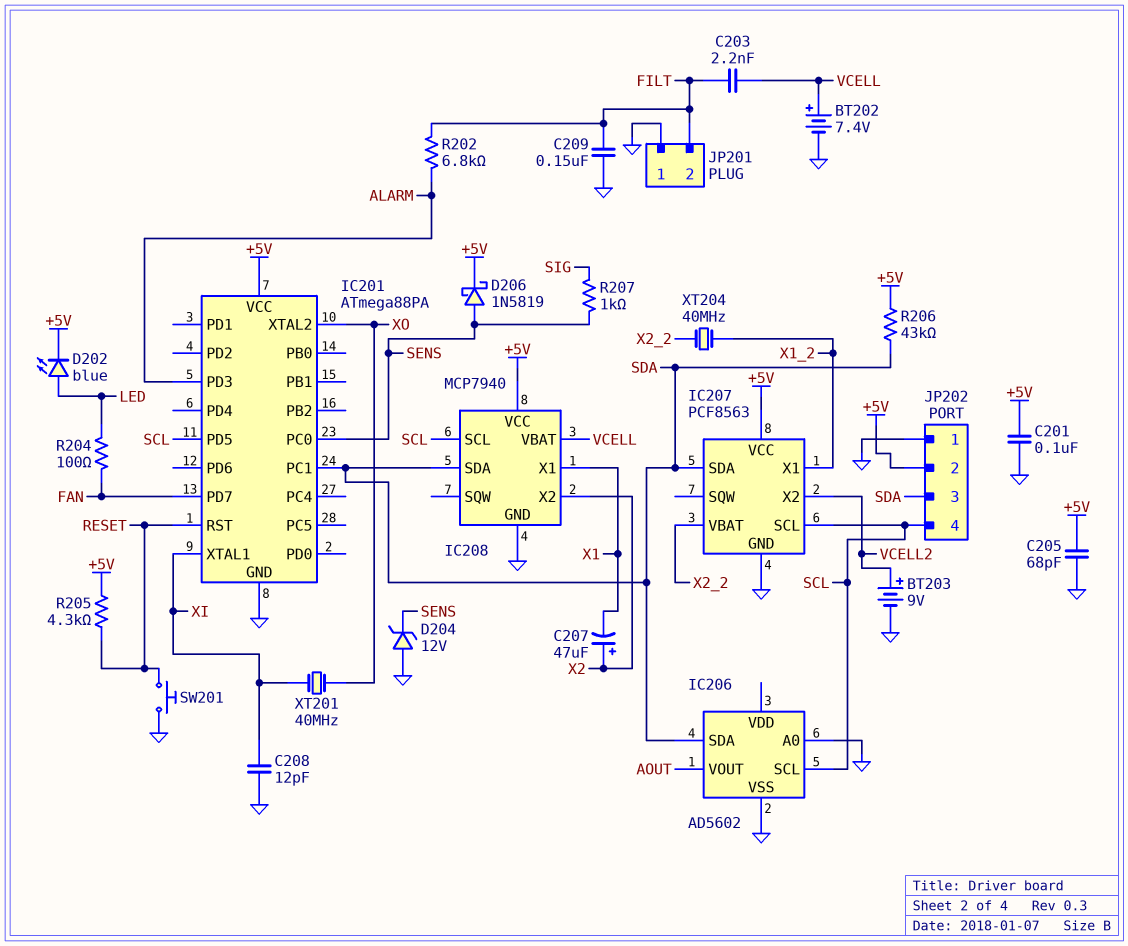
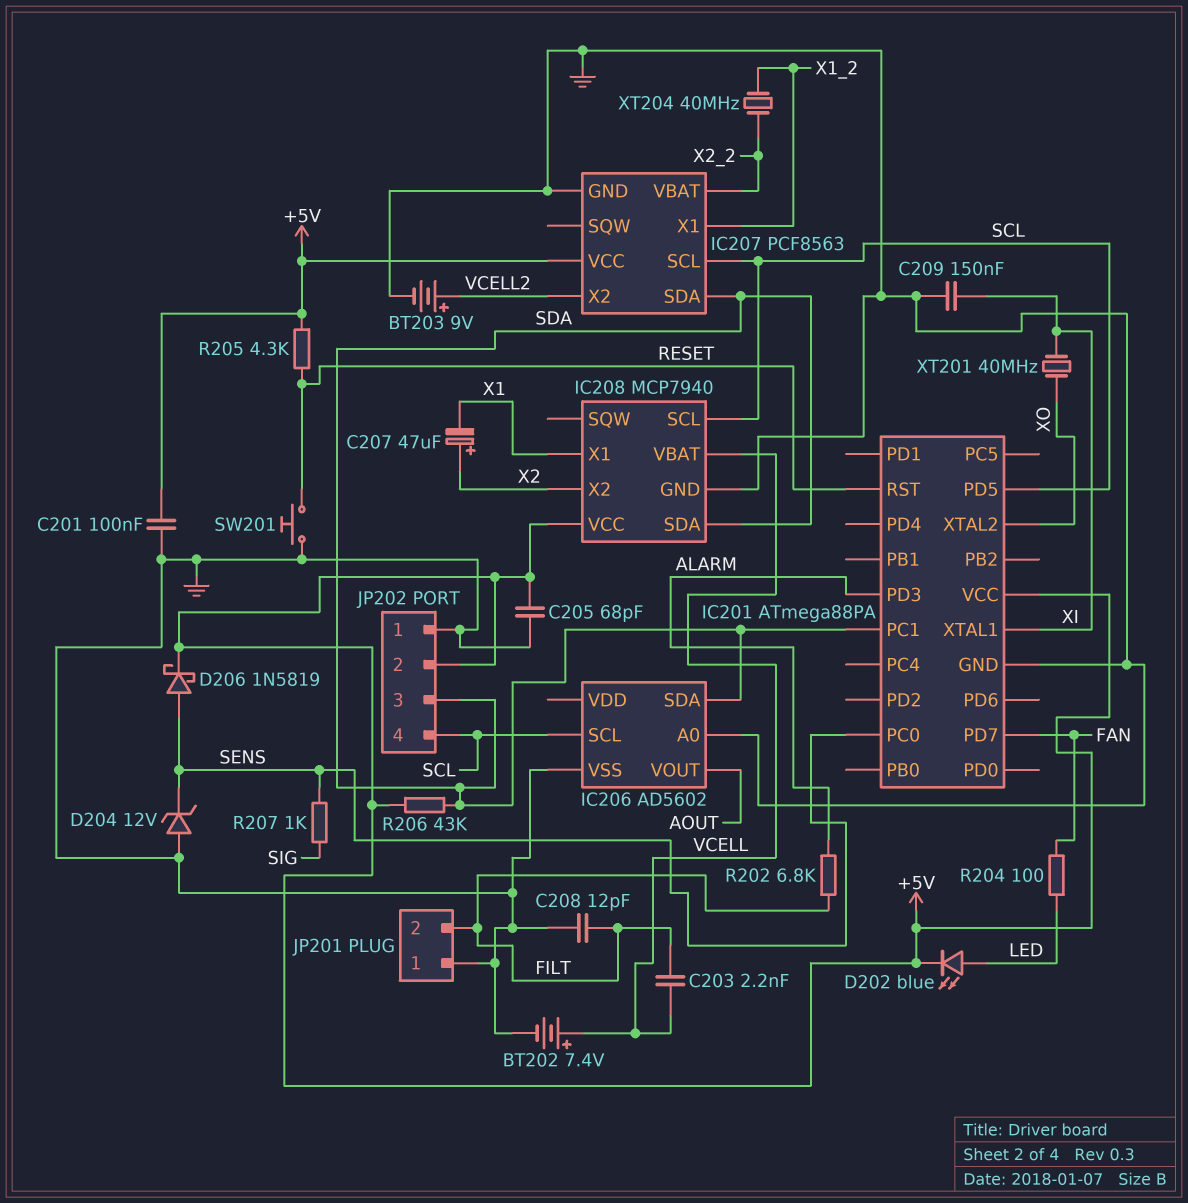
C208: 12pF (GND, XI) -> 12pF (FILT, GND)
C209: 150nF (FILT, GND) -> 150nF (GND, XI)

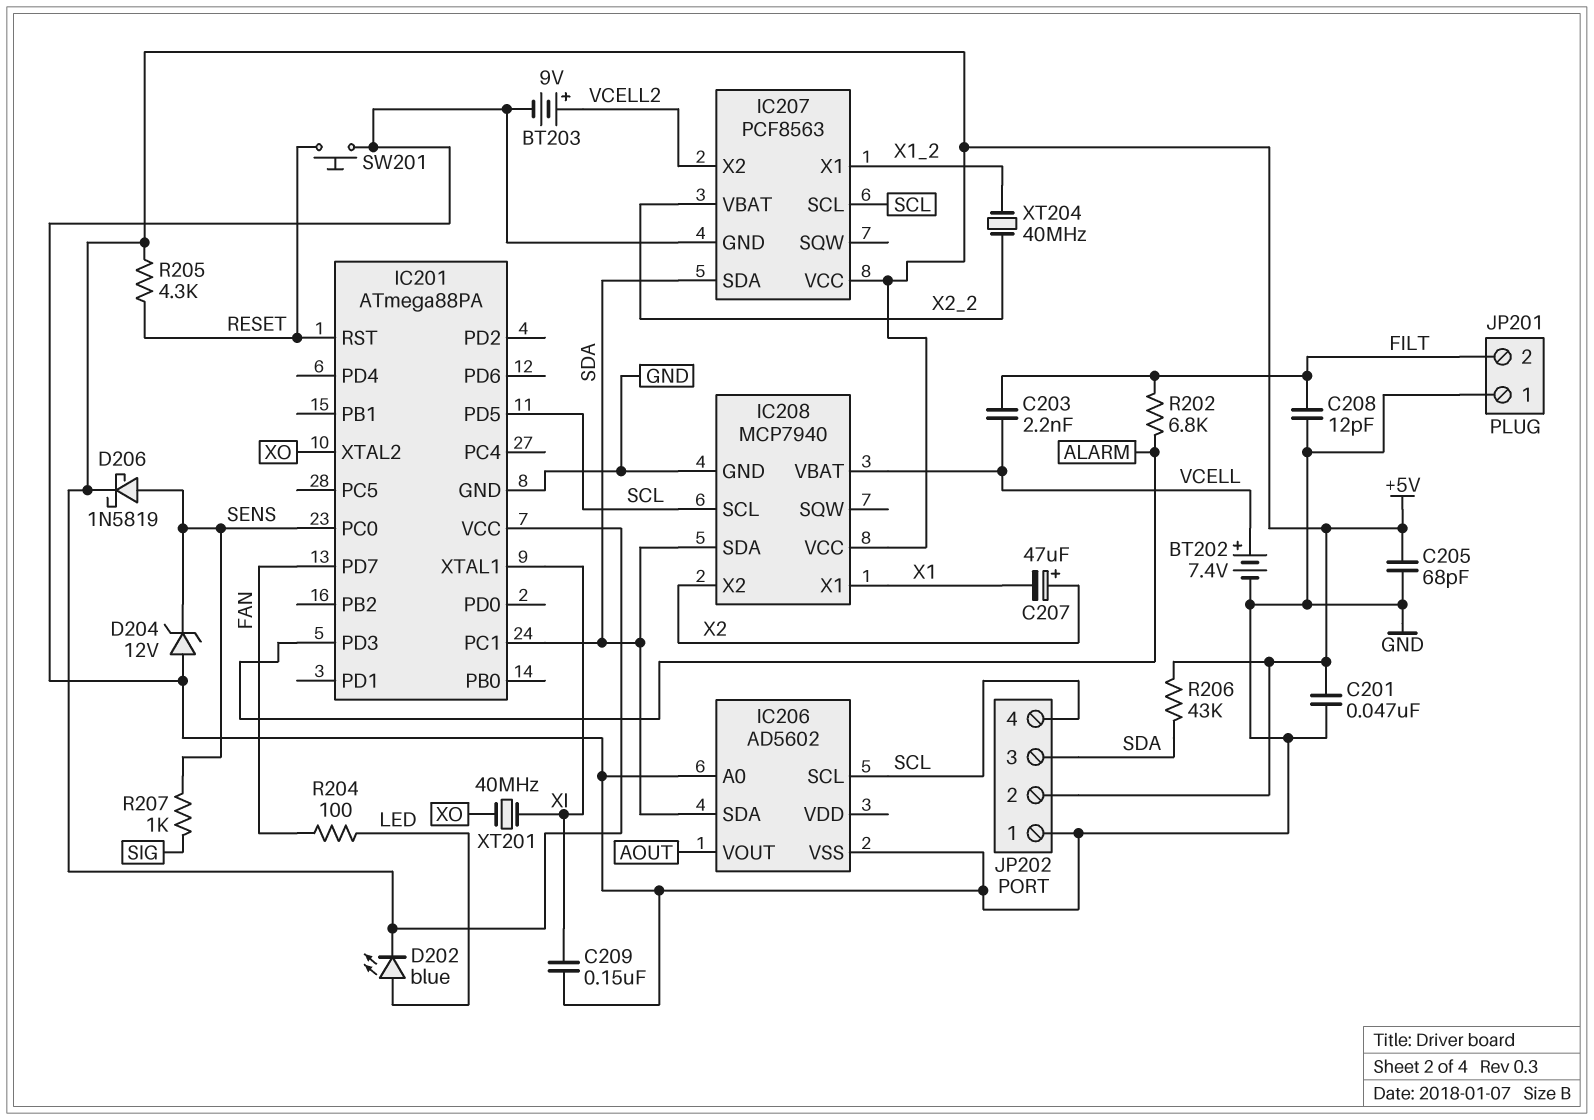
C201: 100nF (+5V, GND) -> 47nF (+5V, GND)

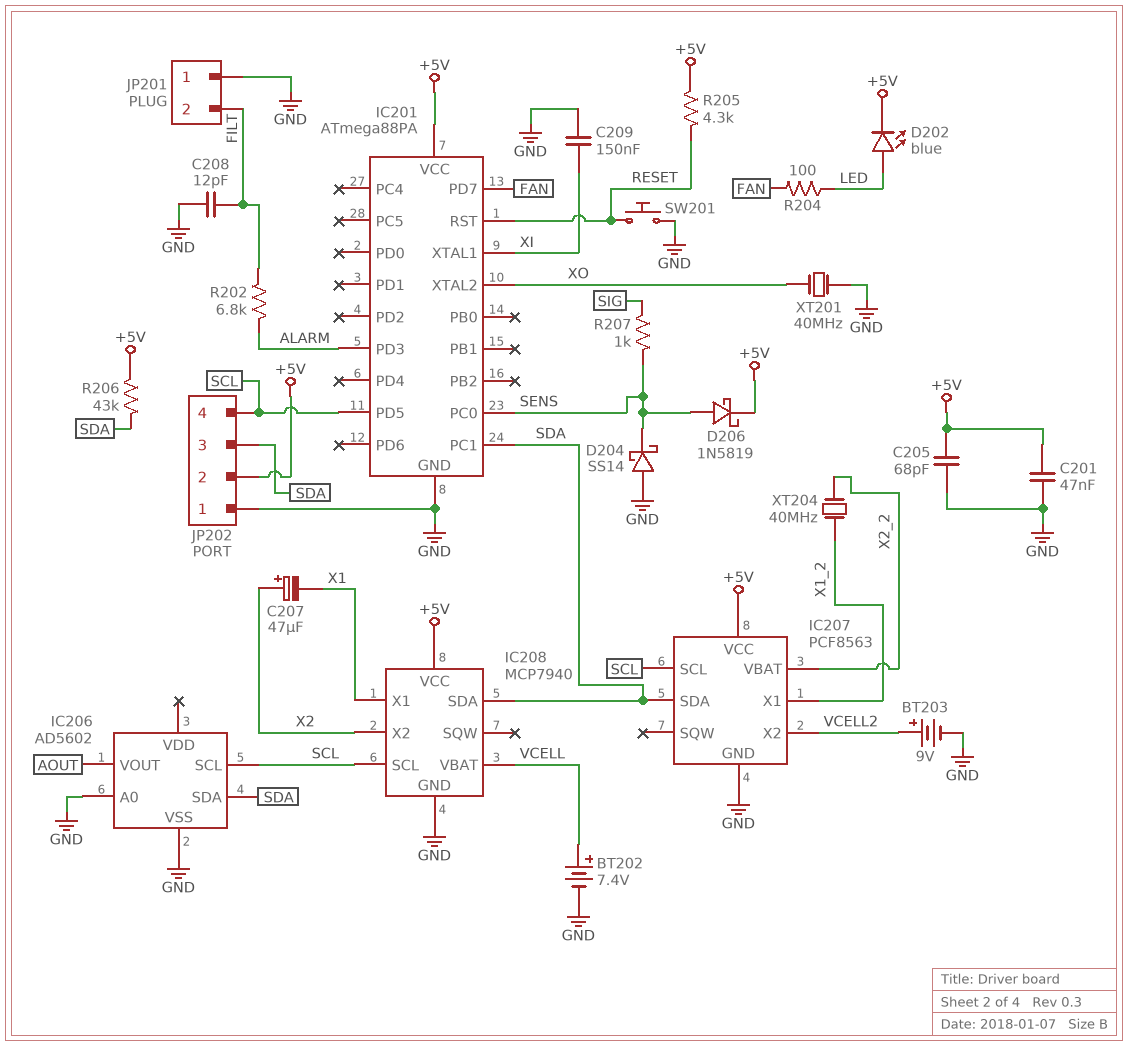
C203: 2.2nF (FILT, VCELL) -> none
D204: zener 12V (A GND, K SENS) -> schottky SS14 (A GND, K SENS)
XT201: 40MHz (XI, XO) -> 40MHz (GND, XO)

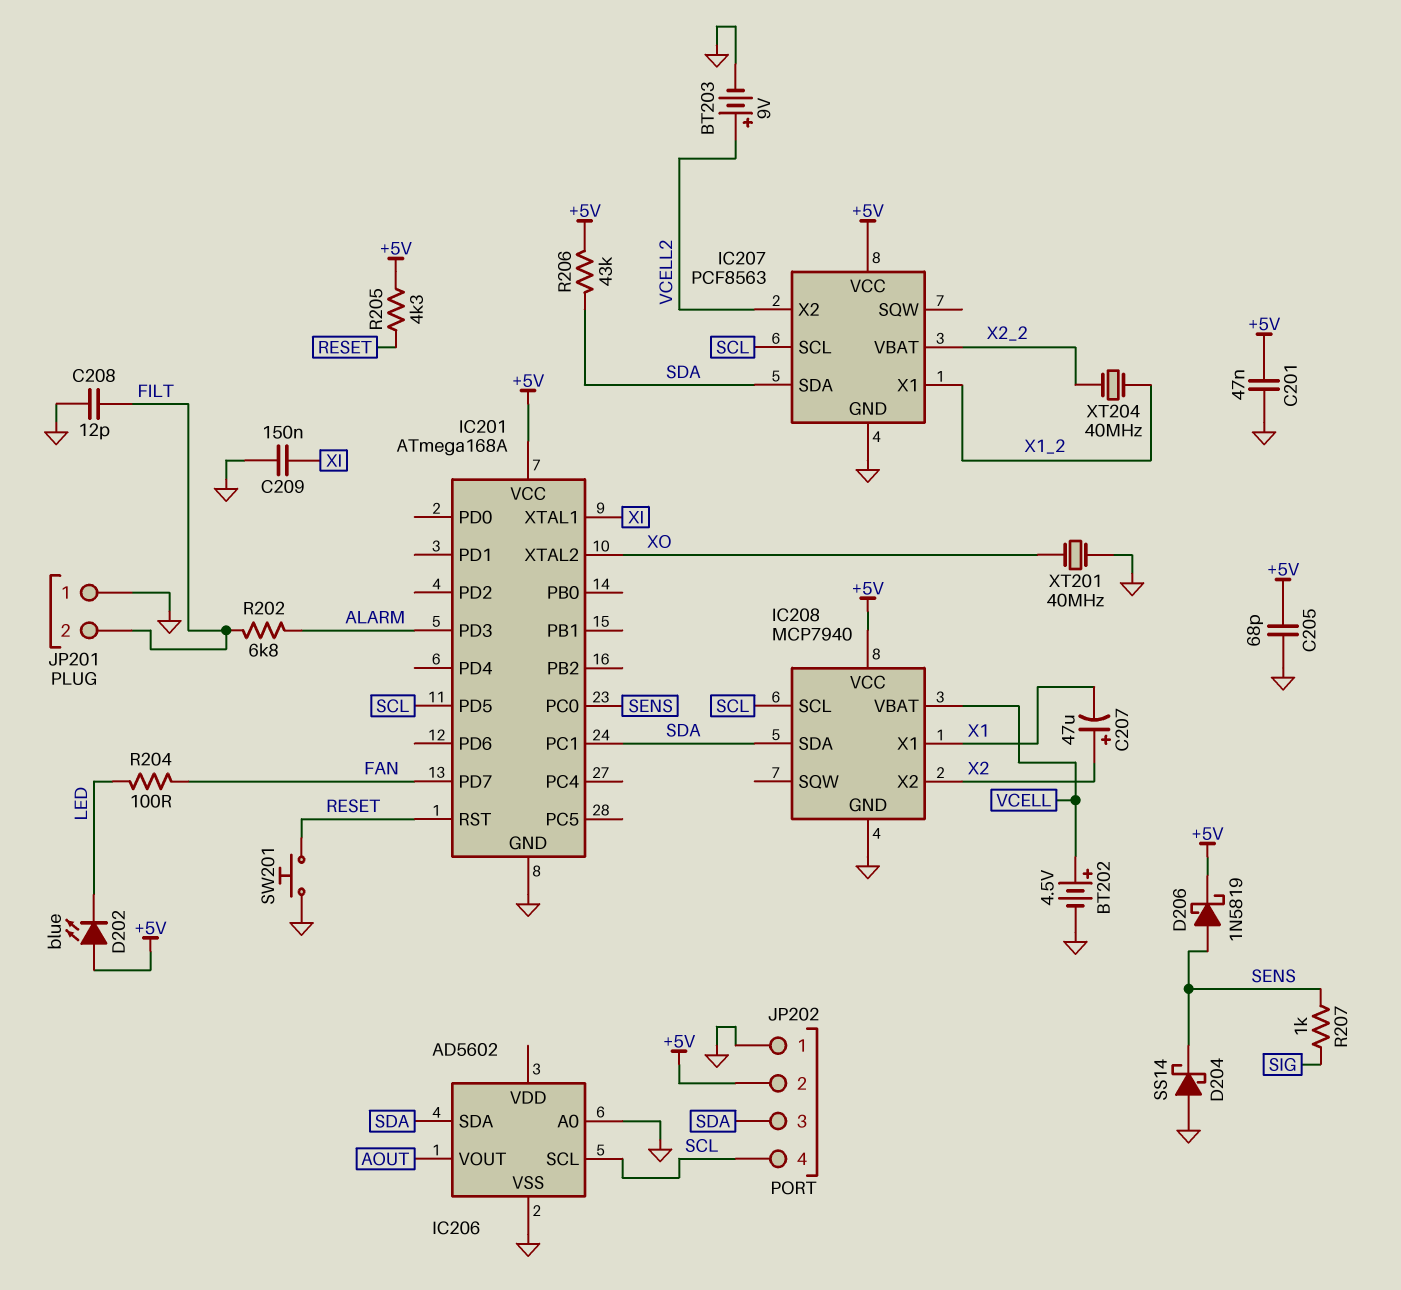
BT202: 7.4V (plus VCELL, minus GND) -> 4.5V (plus VCELL, minus GND)
D202: LED blue (A LED, K +5V) -> LED blue (A +5V, K LED)
IC201: ATmega88PA -> ATmega168A

